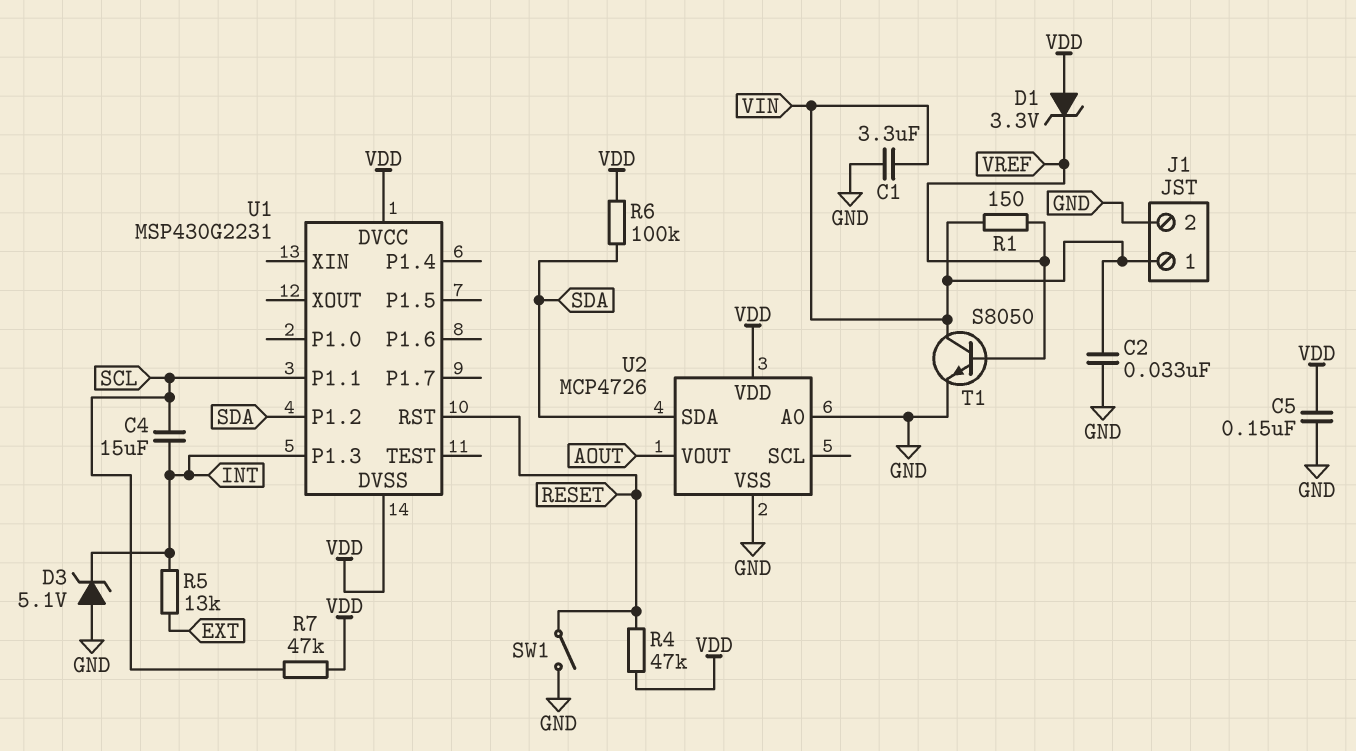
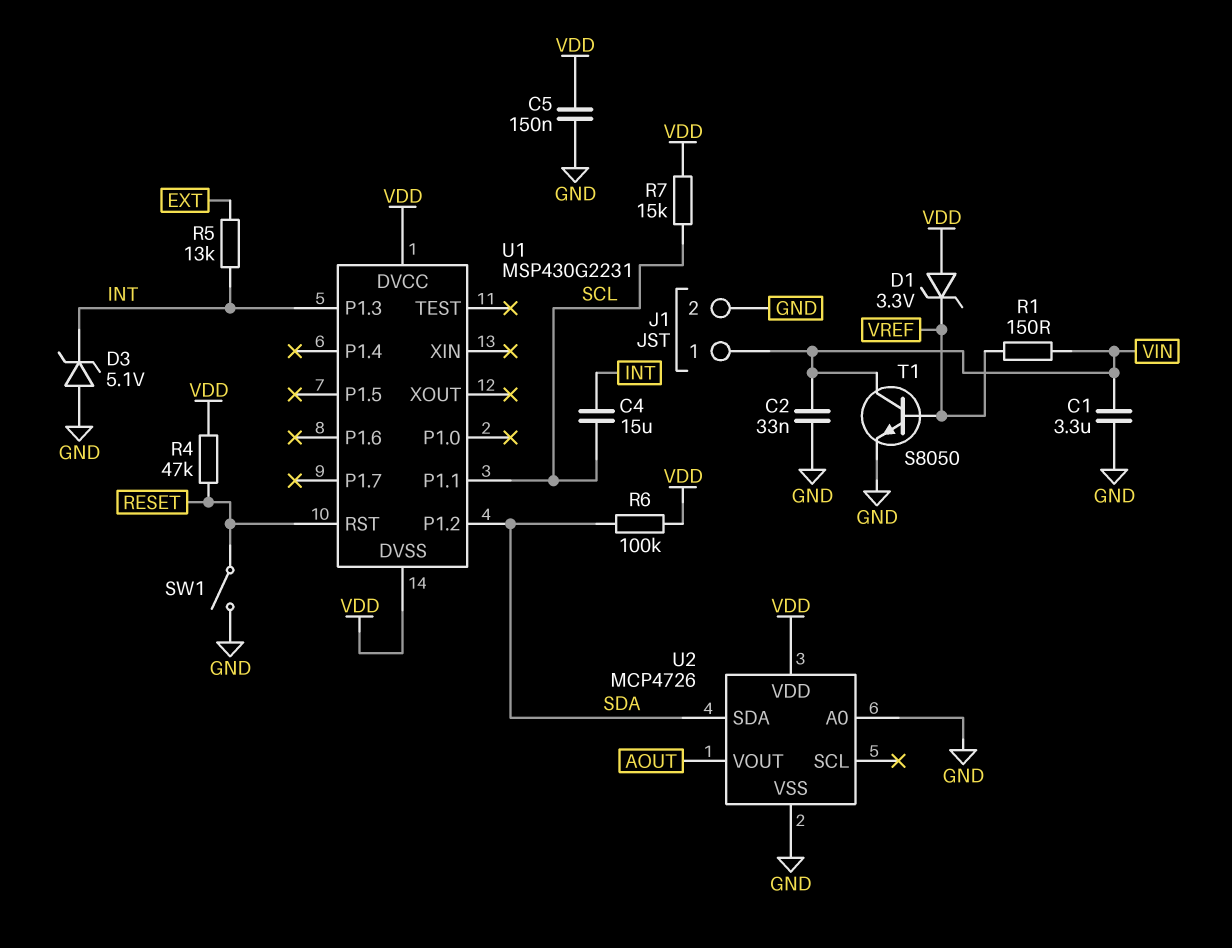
R7: 47k (SCL, VDD) -> 15k (SCL, VDD)

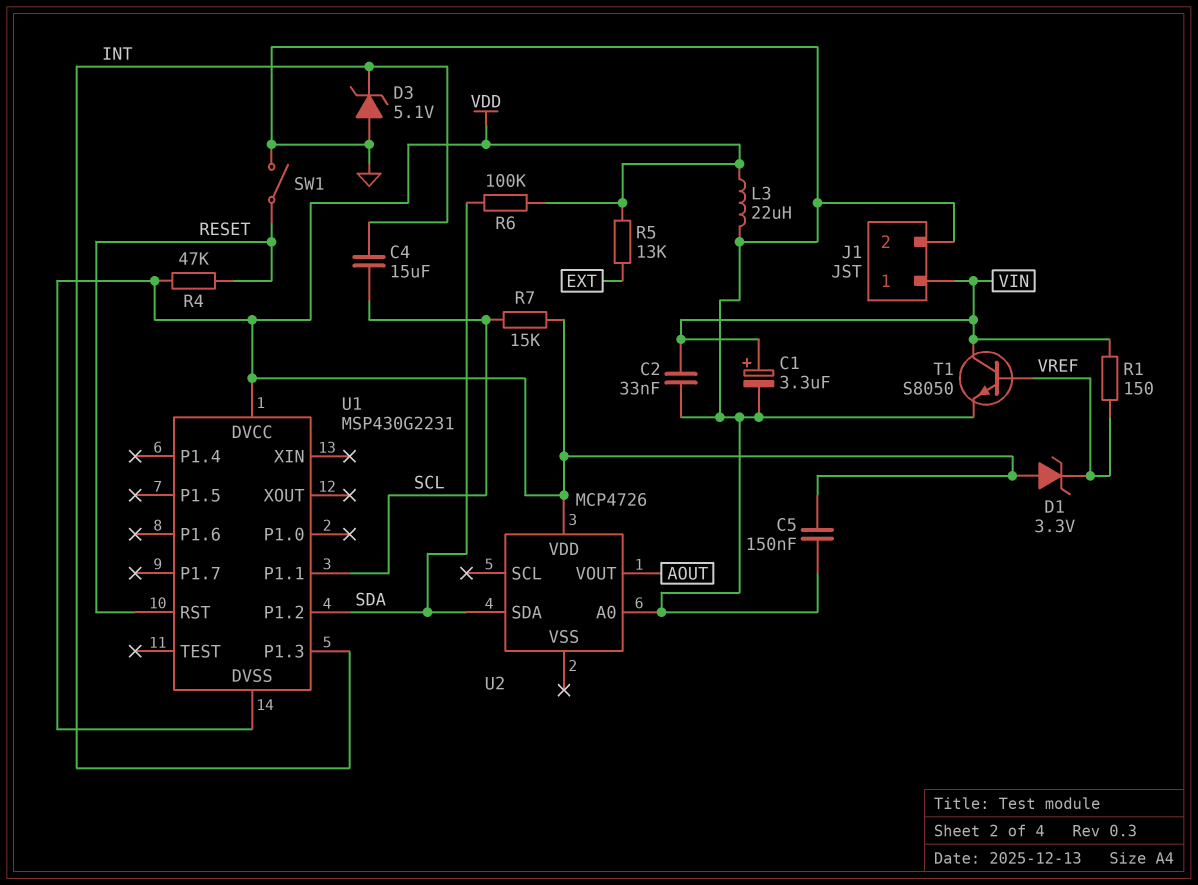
C1: 3.3uF (GND, VIN) -> 3.3uF (plus VIN, minus GND)
L3: none -> 22uH (GND, VDD)
R5: 13k (EXT, INT) -> 13k (EXT, VDD)
U2 pin VSS: GND -> none

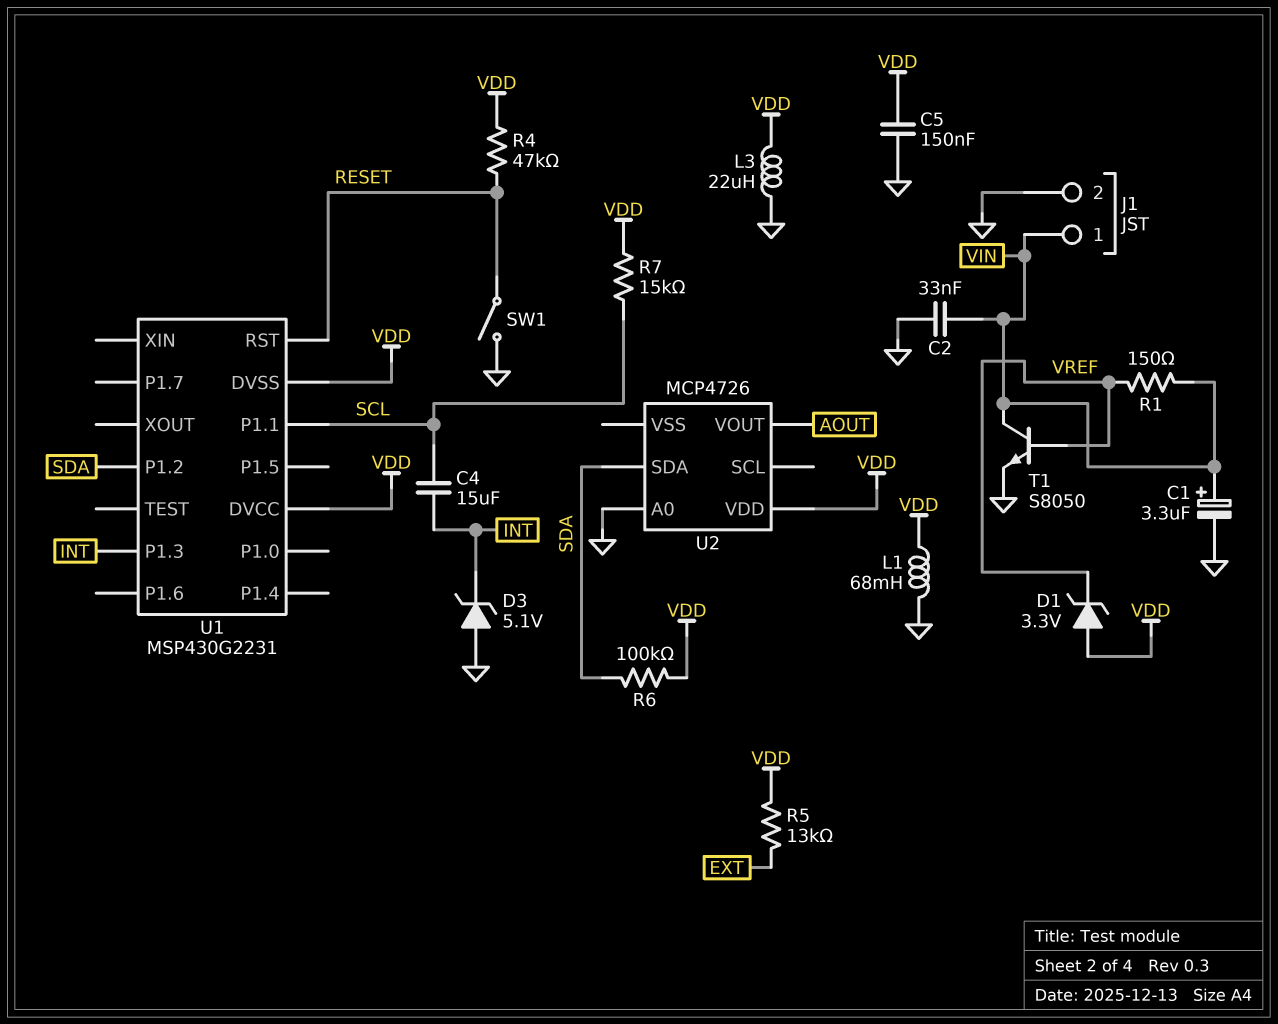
L1: none -> 68mH (GND, VDD)

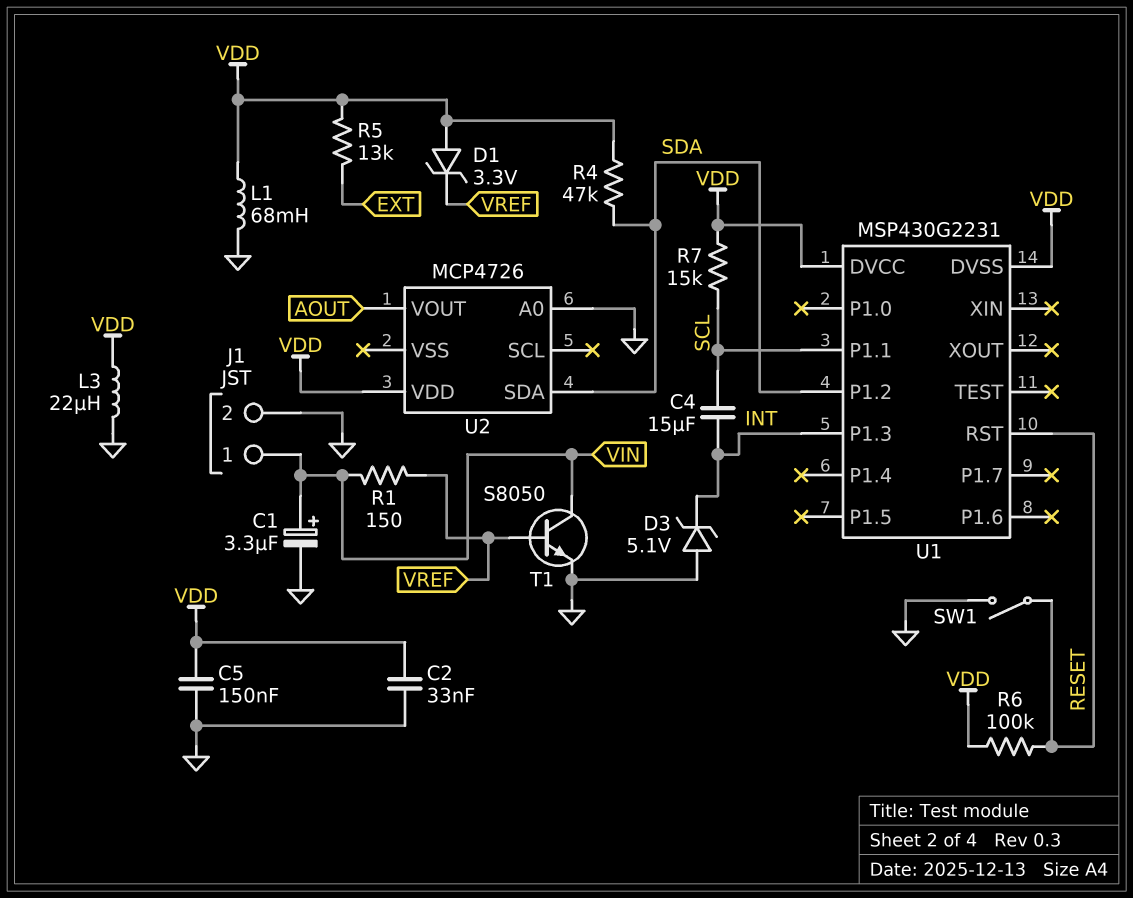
C2: 33nF (GND, VIN) -> 33nF (GND, VDD)
R4: 47k (RESET, VDD) -> 47k (SDA, VDD)
R6: 100k (SDA, VDD) -> 100k (RESET, VDD)

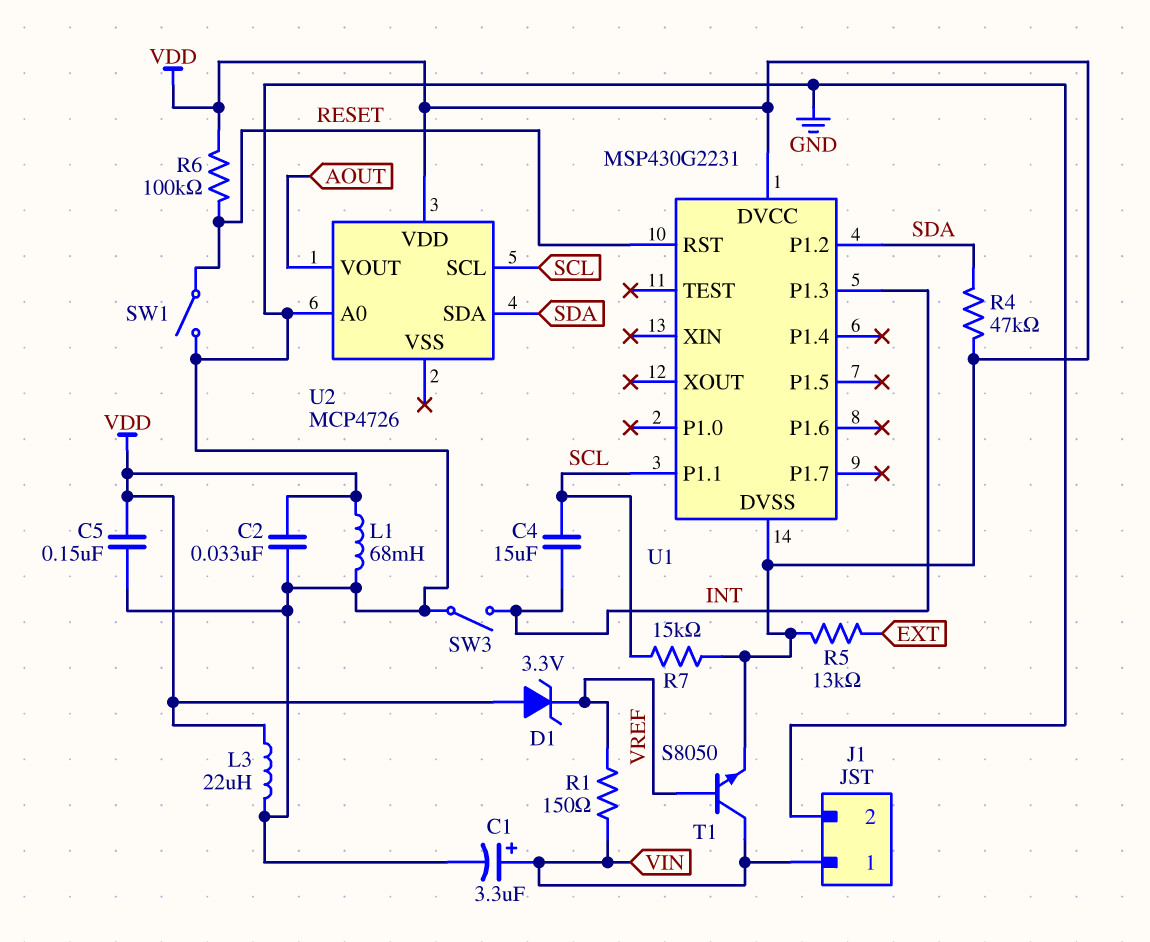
D3: zener 5.1V (A GND, K INT) -> none
SW3: none -> switch (GND, INT)
T1: NPN S8050 (B VREF, C VIN, E GND) -> NPN S8050 (B VREF, C VIN, E VDD)
U2 pin SCL: none -> SCL

